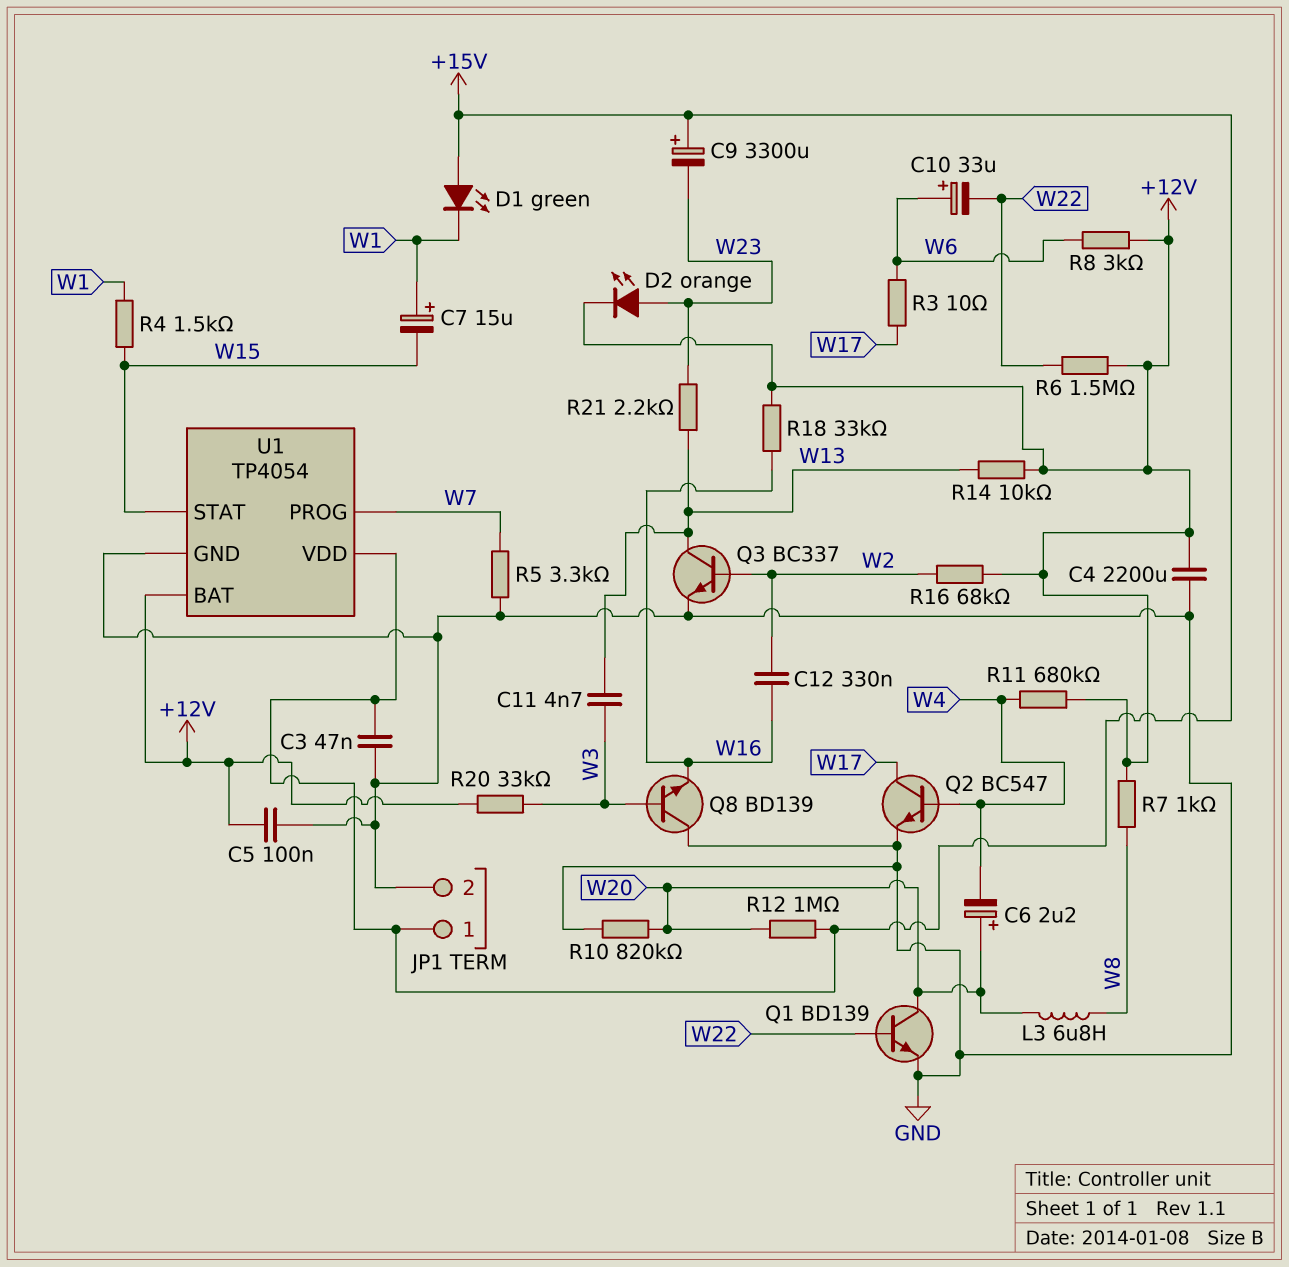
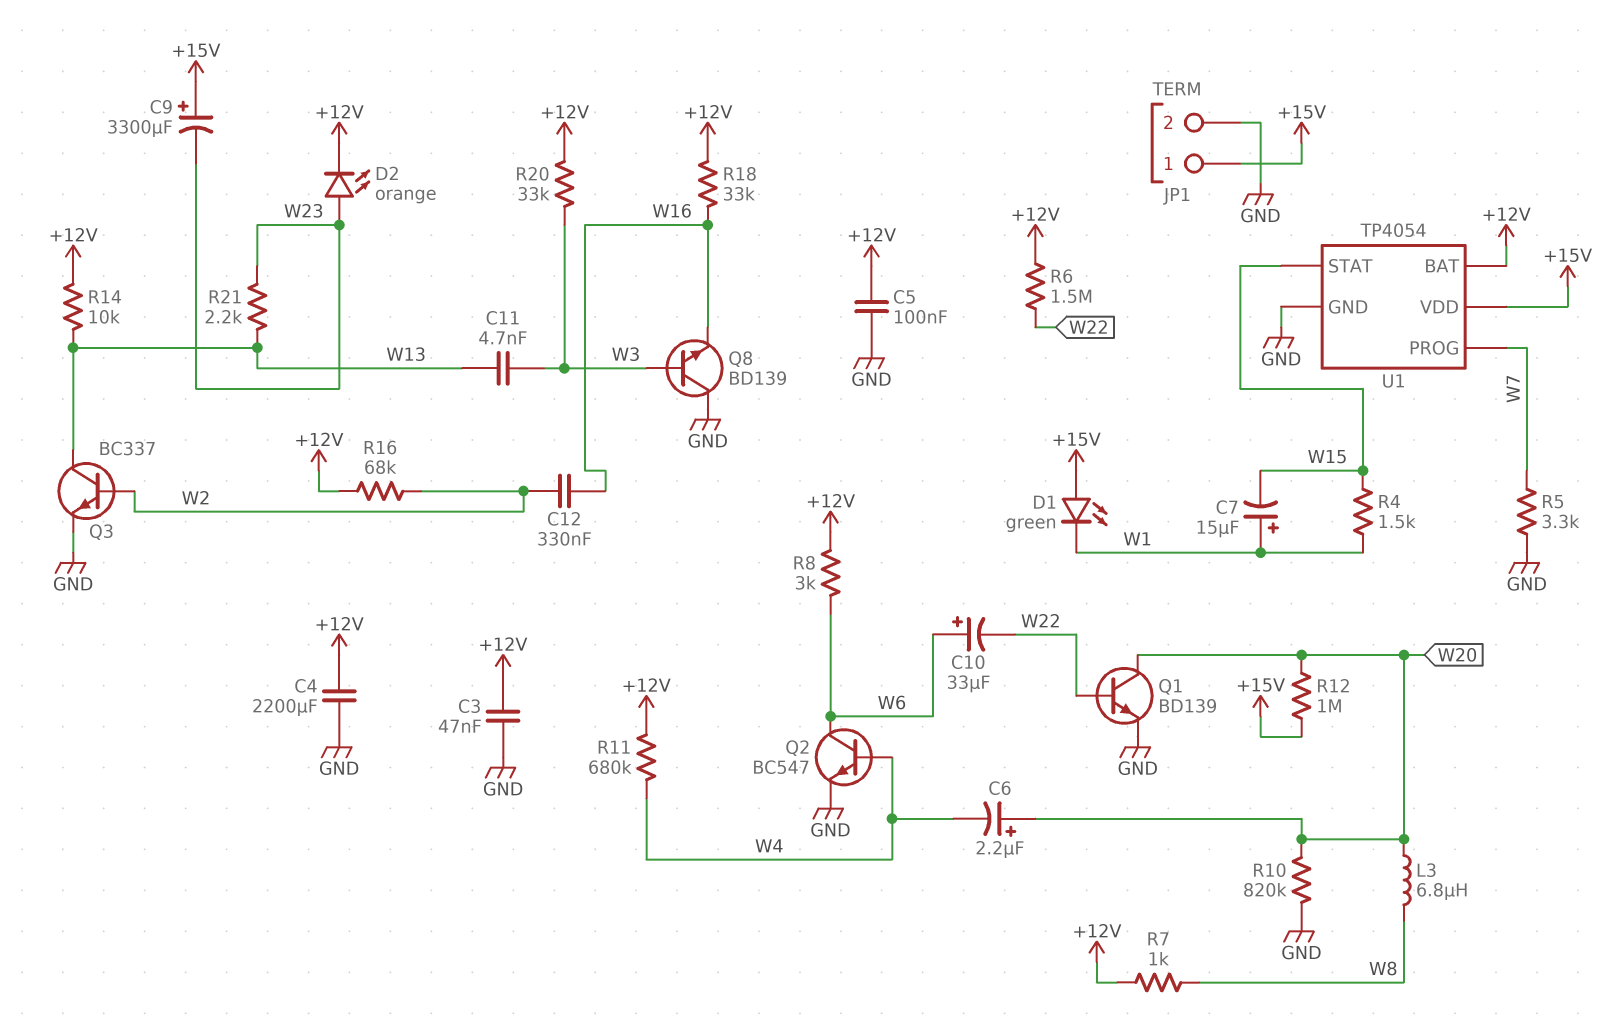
C3: 47nF (+15V, GND) -> 47nF (+12V, GND)
Q2: NPN BC547 (B W4, C W17, E GND) -> NPN BC547 (B W4, C W6, E GND)
R3: 10 (W6, W17) -> none

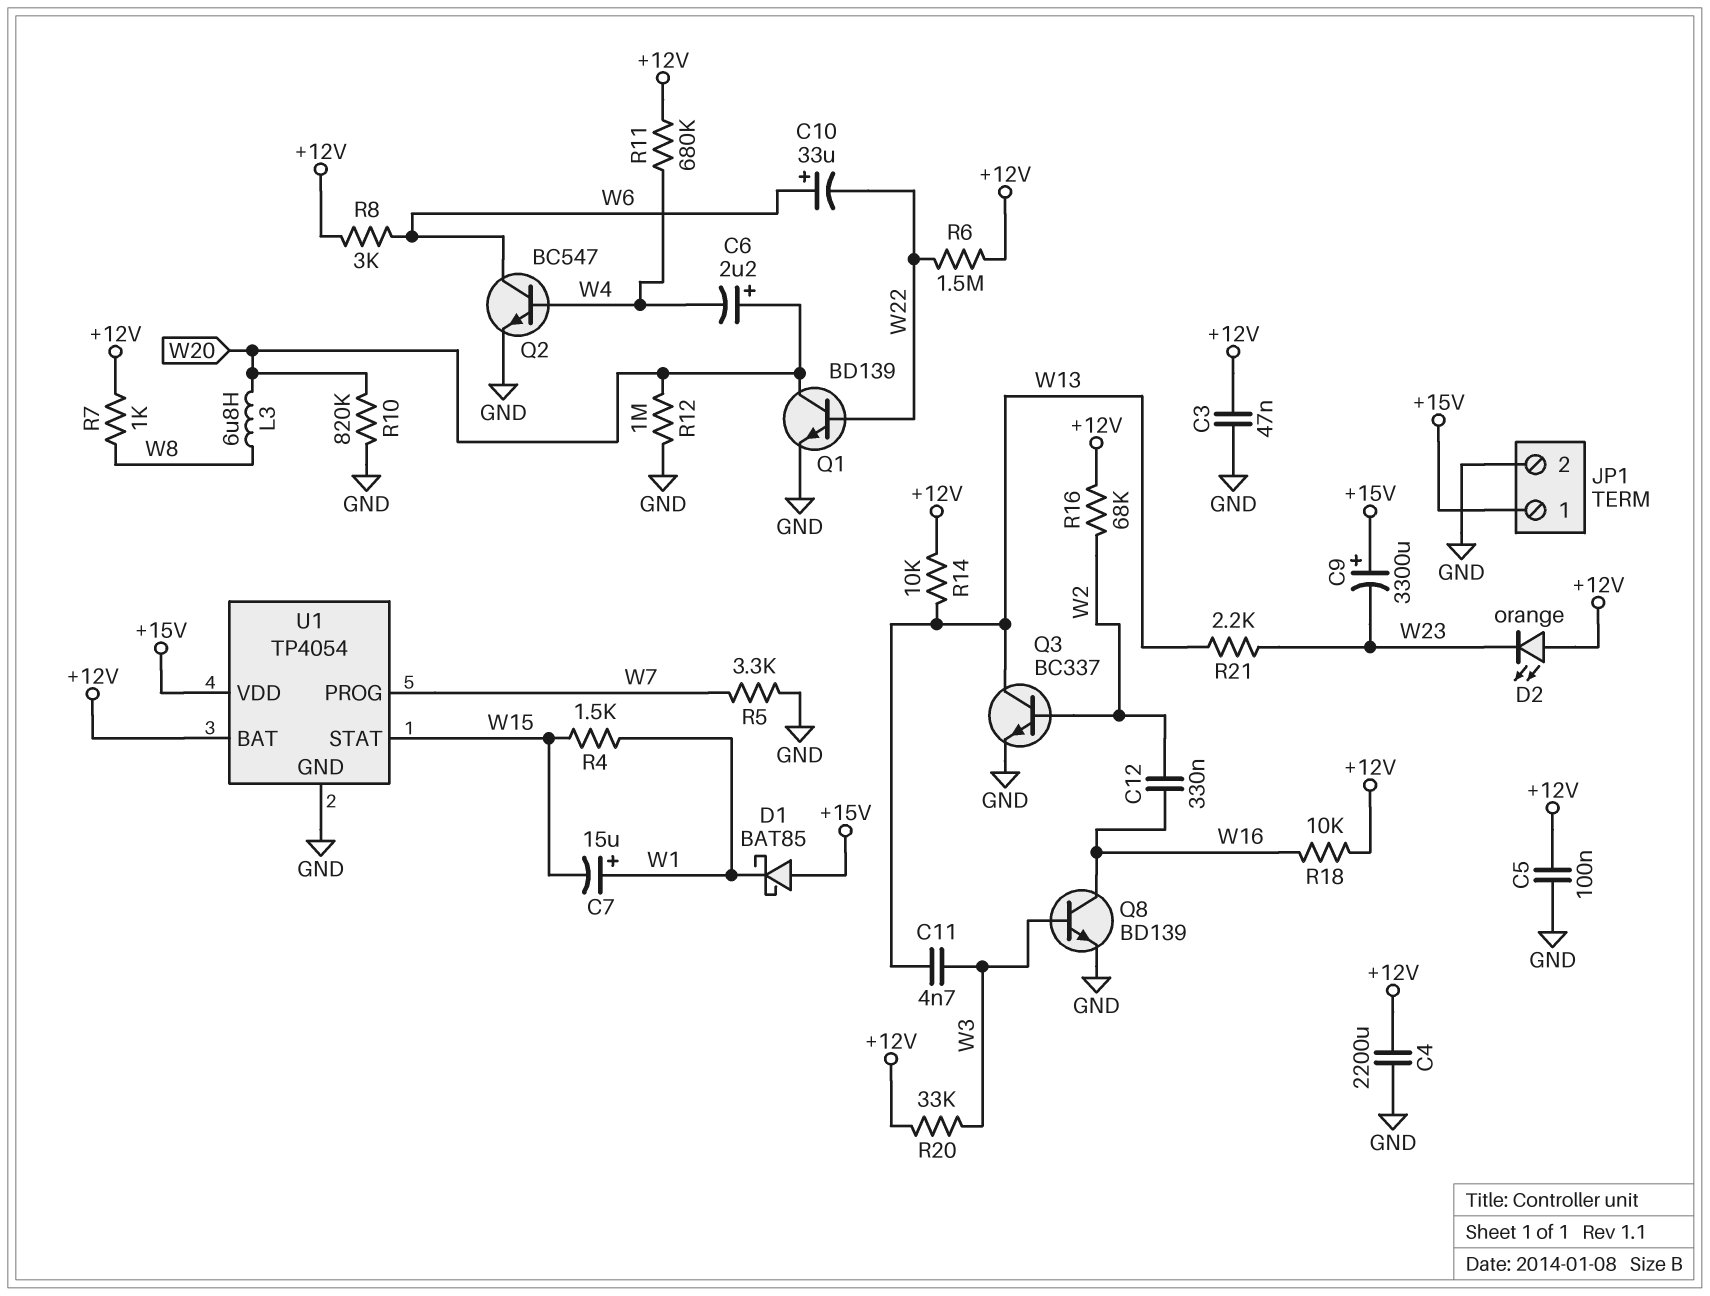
D1: LED green (A +15V, K W1) -> schottky BAT85 (A +15V, K W1)
D2: LED orange (A W23, K +12V) -> LED orange (A +12V, K W23)
Q8: NPN BD139 (B W3, C GND, E W16) -> NPN BD139 (B W3, C W16, E GND)
R12: 1M (+15V, W20) -> 1M (GND, W20)
R18: 33k (+12V, W16) -> 10k (+12V, W16)

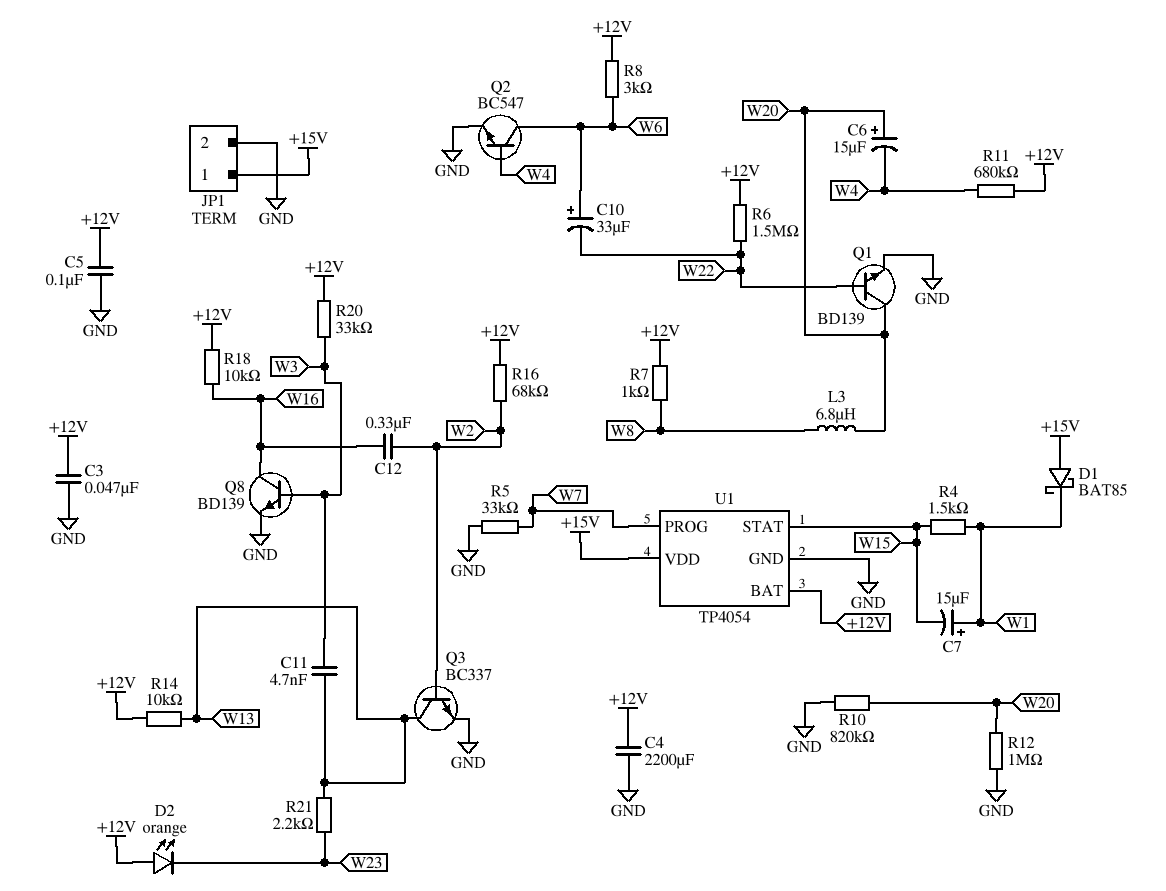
C6: 2.2uF (plus W20, minus W4) -> 15uF (plus W20, minus W4)
C9: 3300uF (plus +15V, minus W23) -> none
R5: 3.3k (GND, W7) -> 33k (GND, W7)

